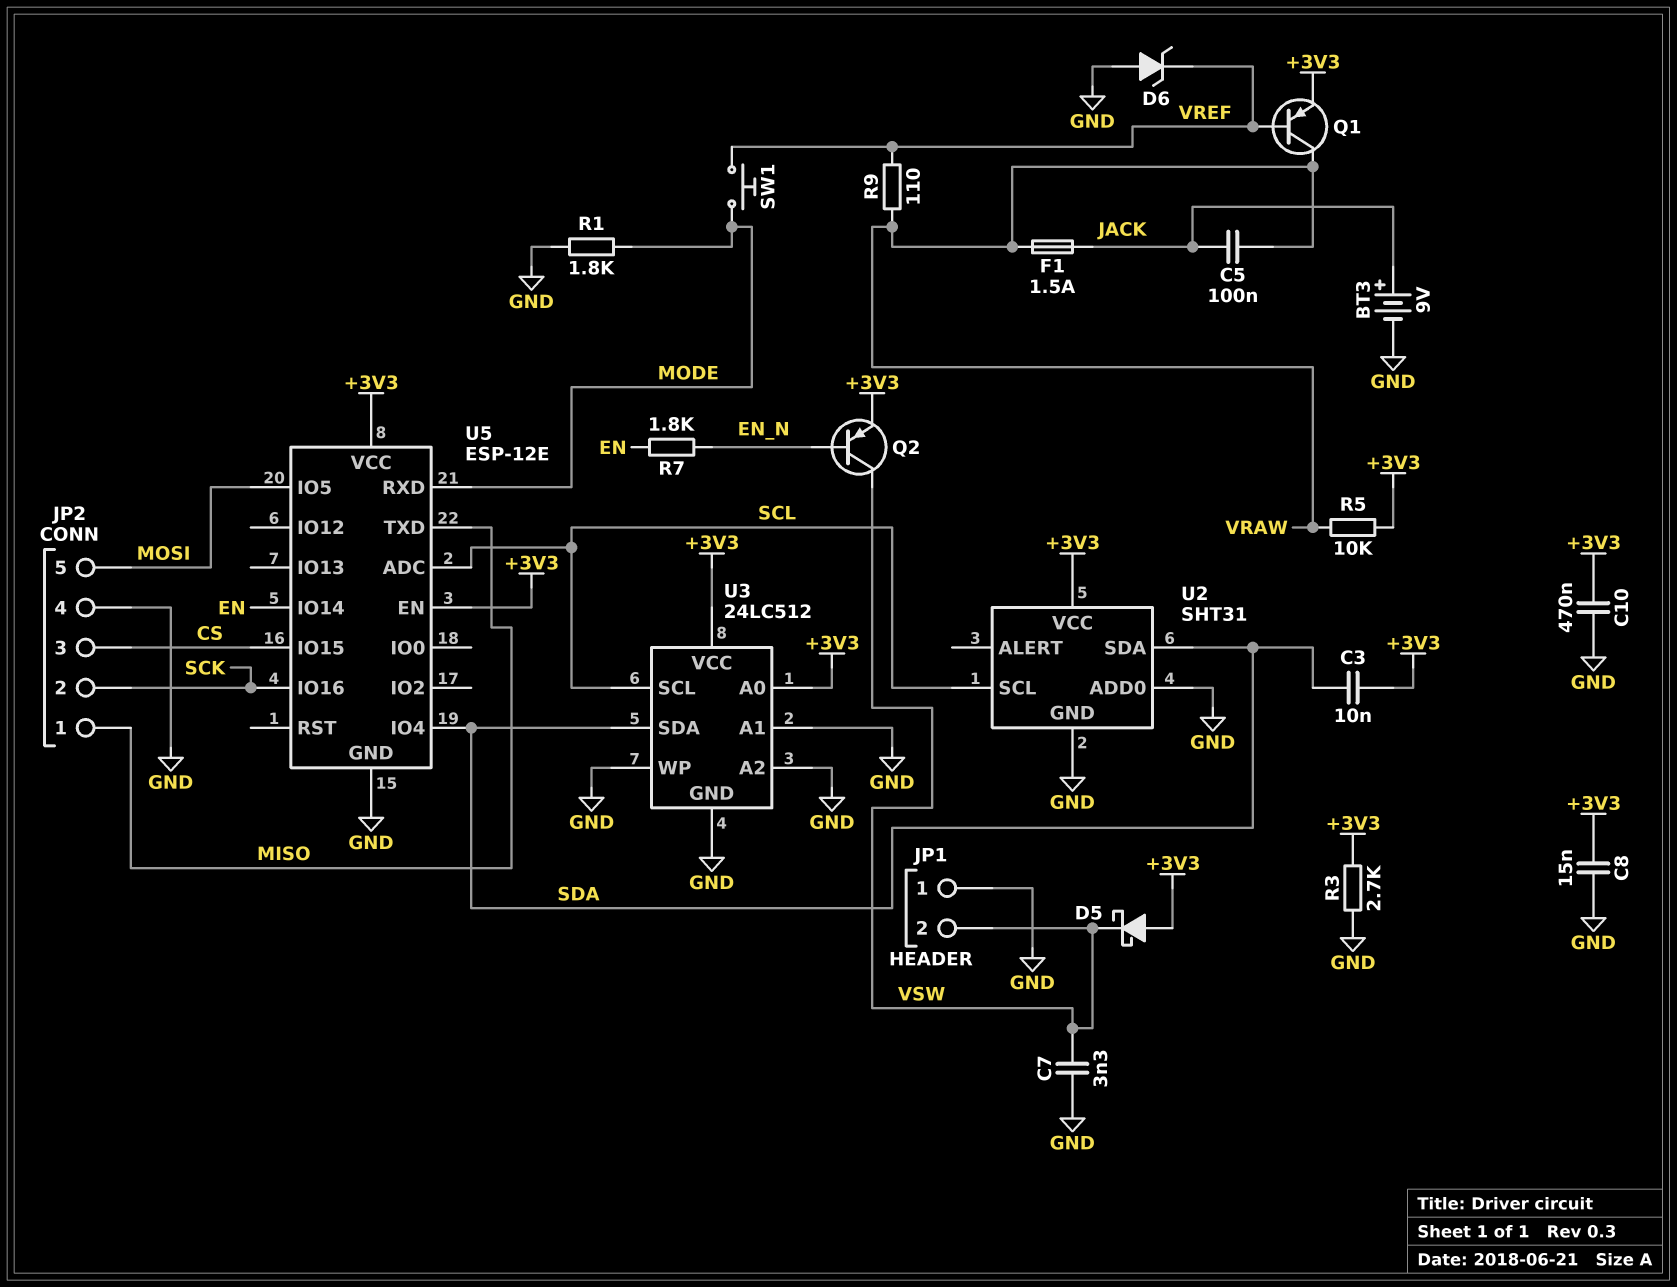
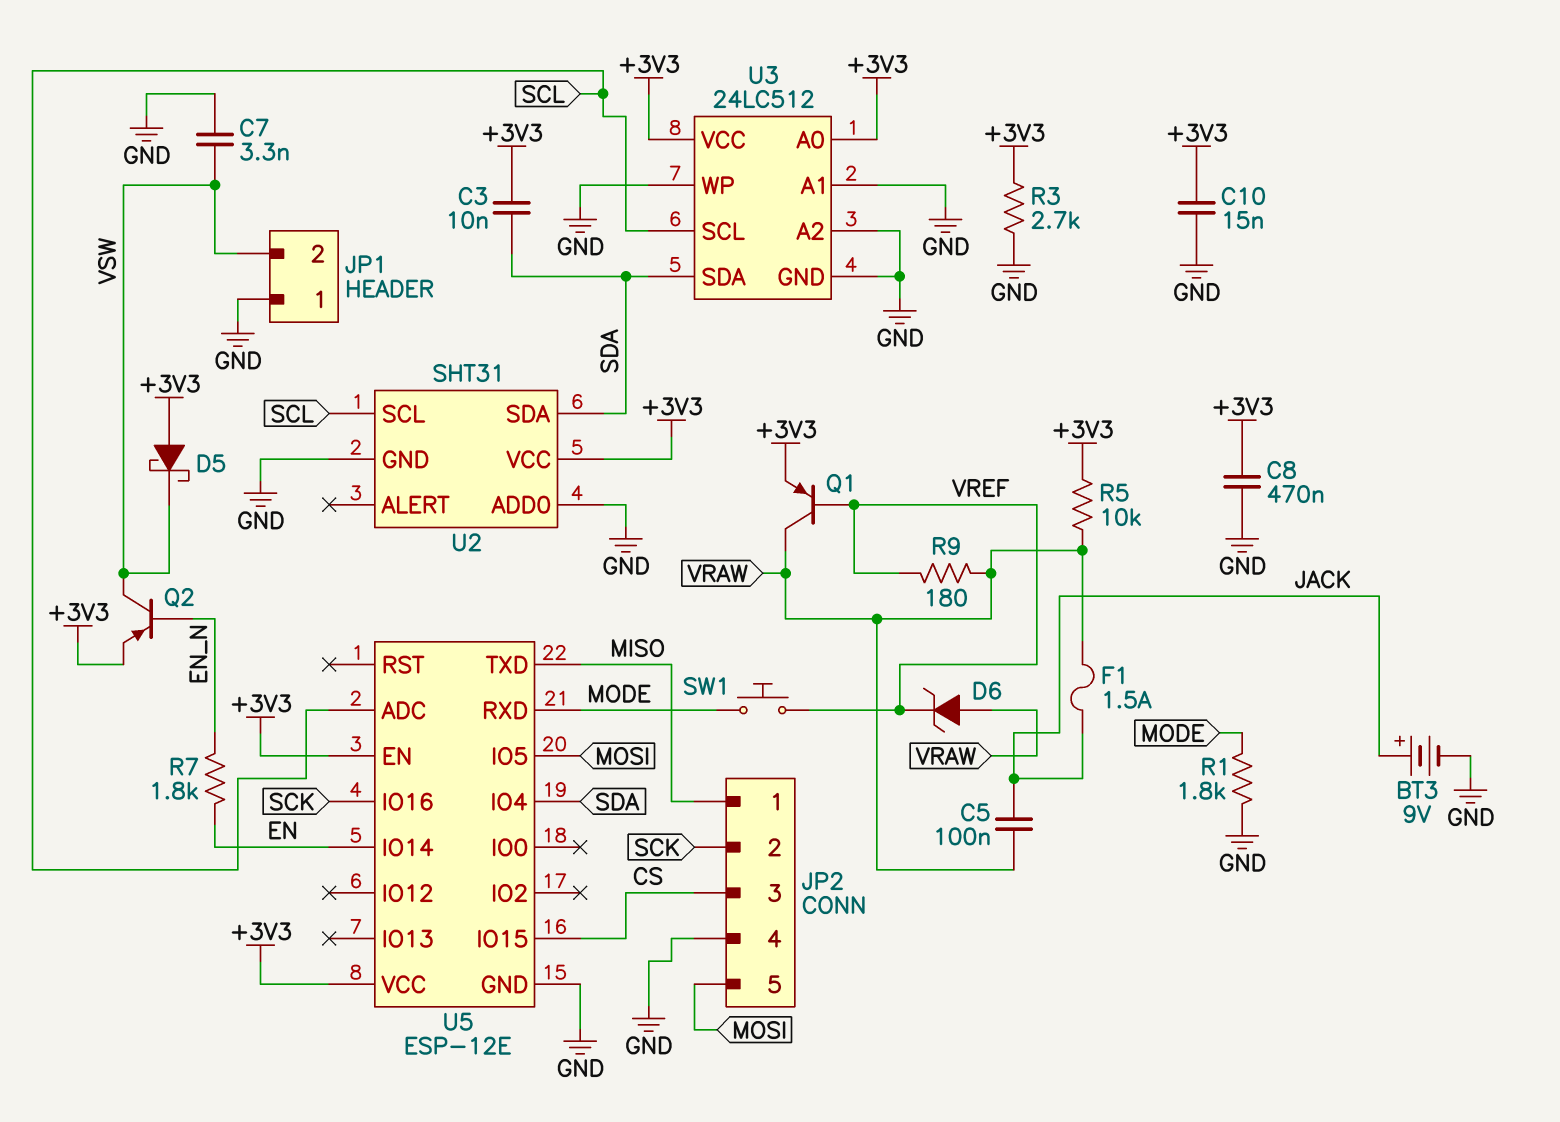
C8: 15nF (+3V3, GND) -> 470nF (+3V3, GND)
C10: 470nF (+3V3, GND) -> 15nF (+3V3, GND)
D6: zener (A GND, K VREF) -> zener (A VRAW, K VREF)
R9: 110 (VRAW, VREF) -> 180 (VRAW, VREF)

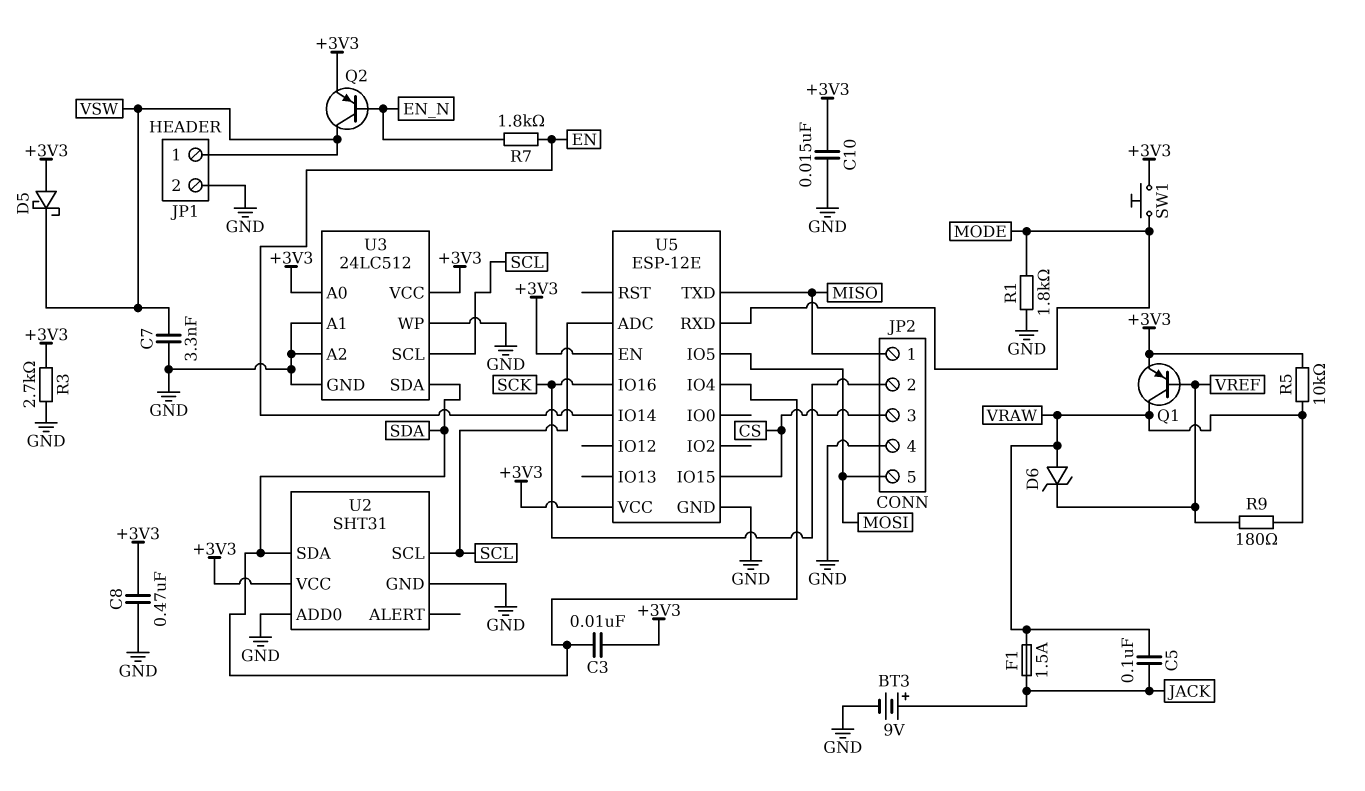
JP1 pin 1: GND -> VSW
JP1 pin 2: VSW -> GND
SW1: button (MODE, VREF) -> button (+3V3, MODE)

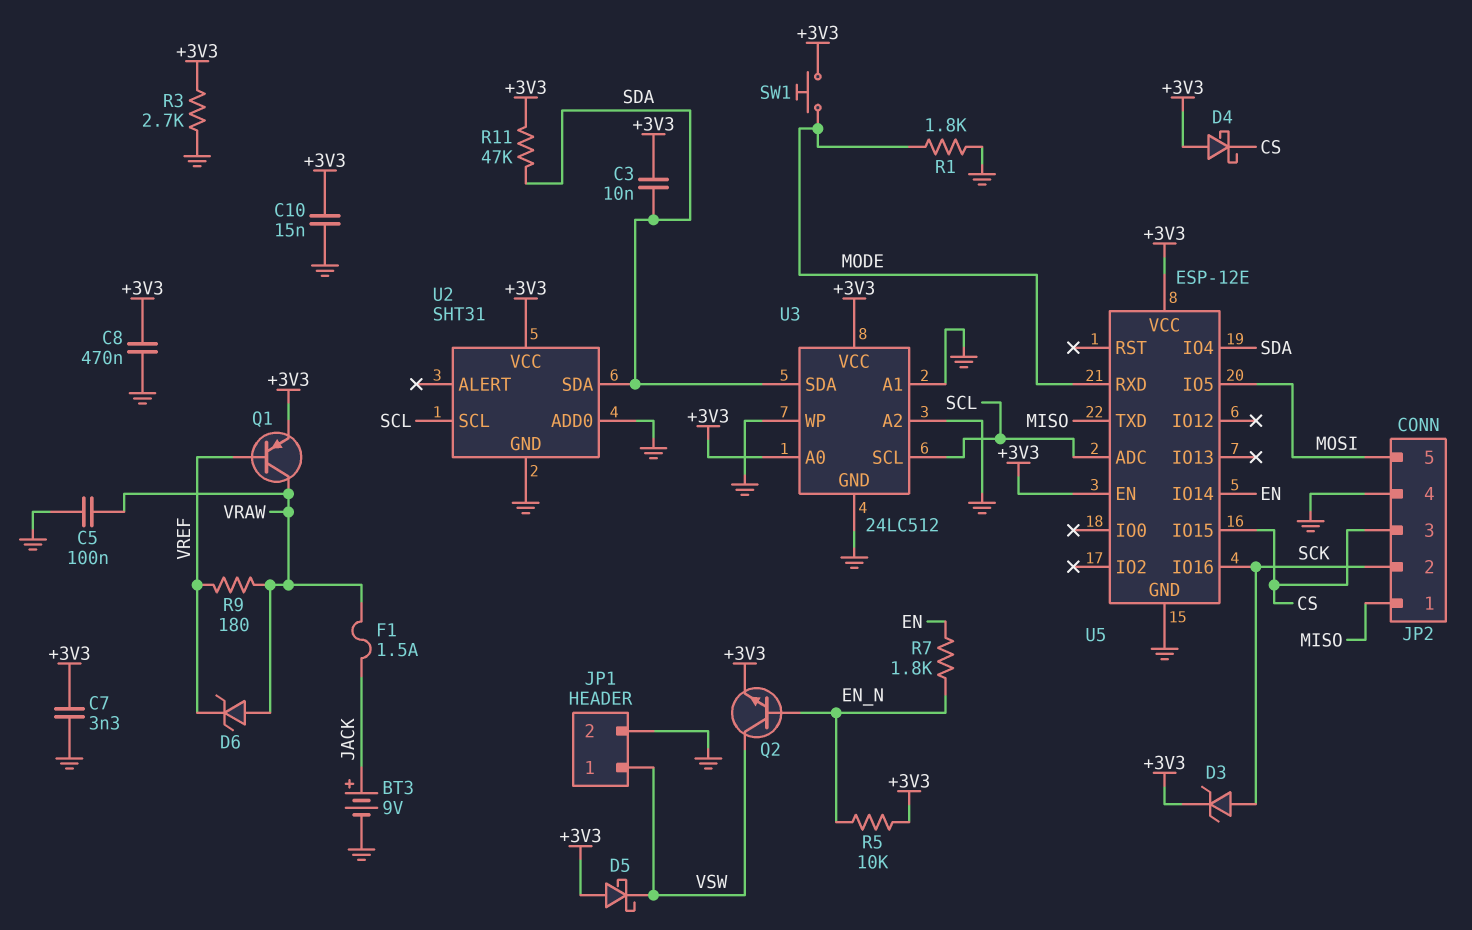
C5: 100nF (JACK, VRAW) -> 100nF (GND, VRAW)
C7: 3.3nF (GND, VSW) -> 3.3nF (+3V3, GND)
D3: none -> zener (A SCK, K +3V3)
D4: none -> schottky (A +3V3, K CS)
Q2: PNP (B EN_N, C VSW, E +3V3) -> NPN (B EN_N, C VSW, E +3V3)
R5: 10k (+3V3, VRAW) -> 10k (+3V3, EN_N)
R11: none -> 47k (+3V3, SDA)

